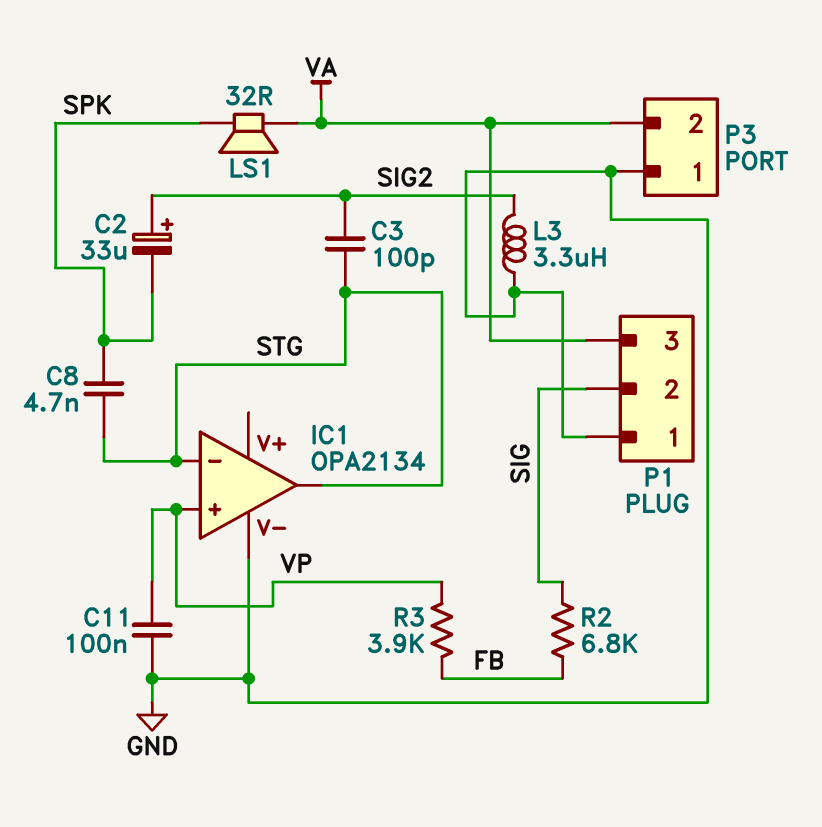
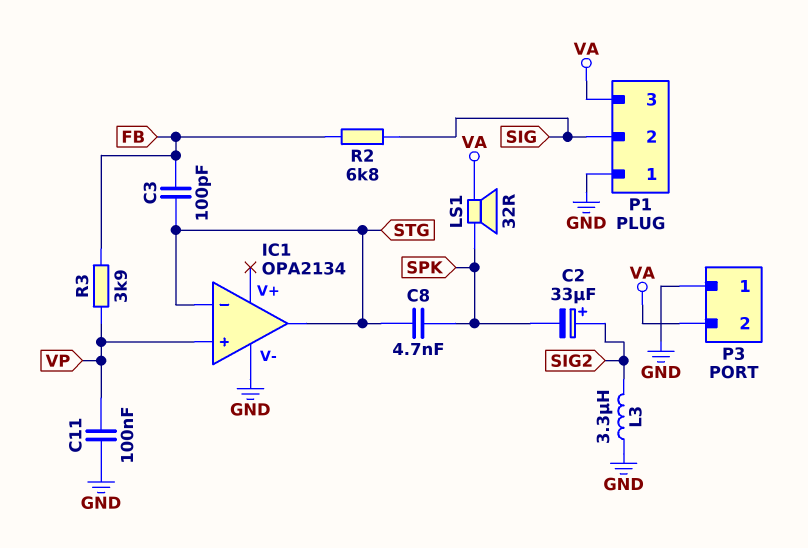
C3: 100pF (SIG2, STG) -> 100pF (FB, STG)

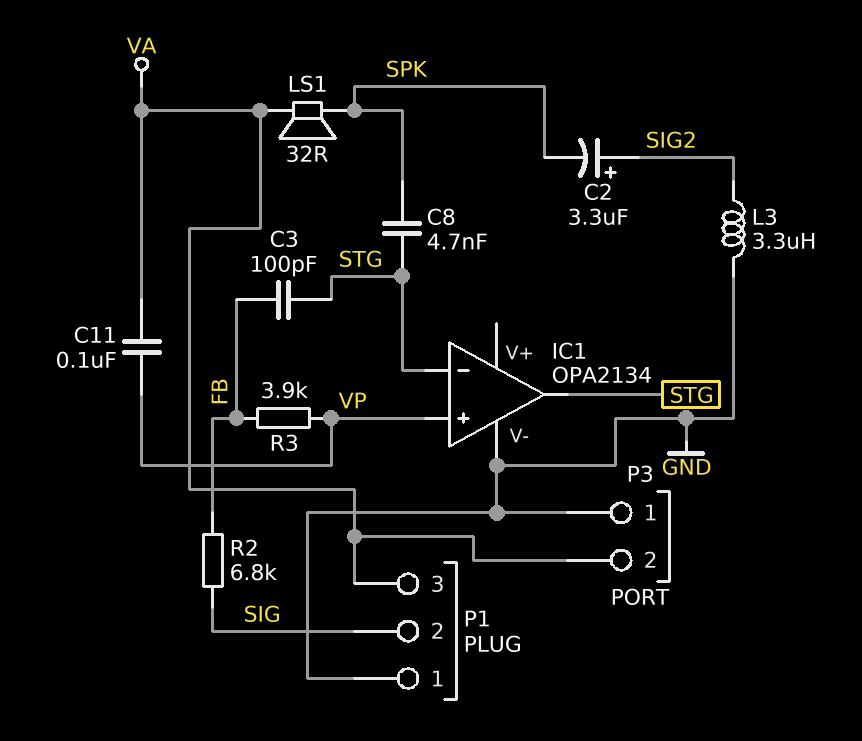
C2: 33uF (plus SIG2, minus SPK) -> 3.3uF (plus SIG2, minus SPK)
C11: 100nF (GND, VP) -> 100nF (VA, VP)

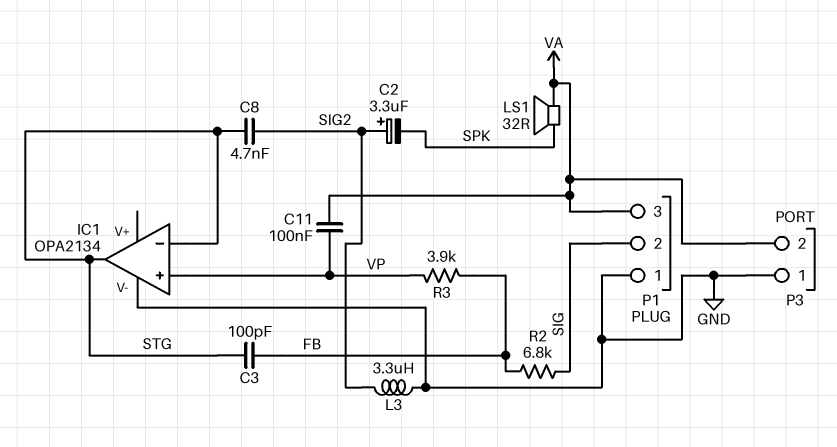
C8: 4.7nF (SPK, STG) -> 4.7nF (SIG2, STG)

